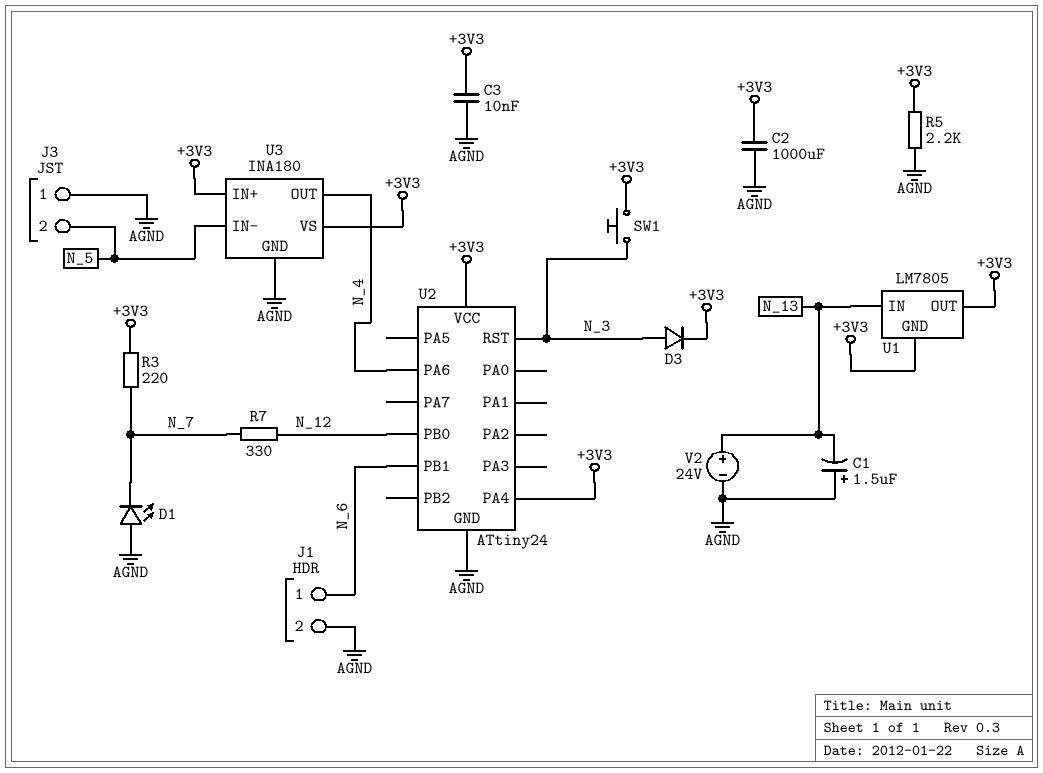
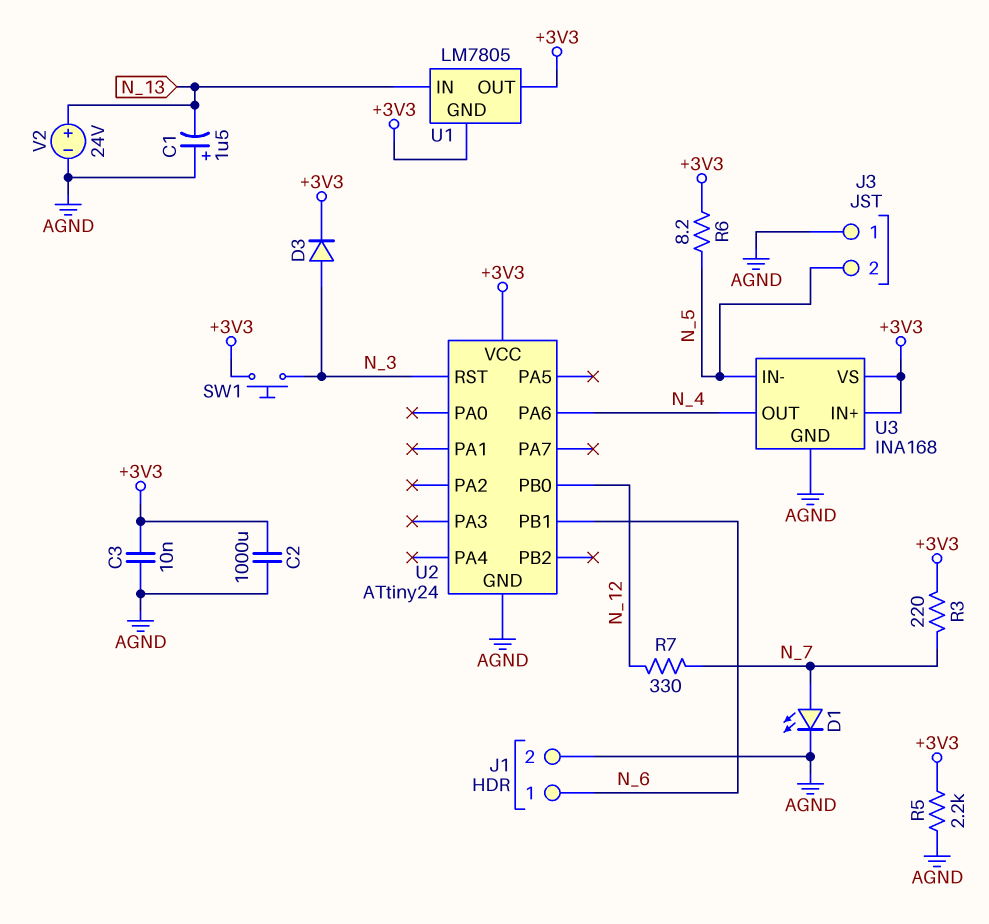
D1: LED (A AGND, K N_7) -> LED (A N_7, K AGND)
R6: none -> 8.2 (+3V3, N_5)
U2 pin PA4: +3V3 -> none
U3: INA180 -> INA168

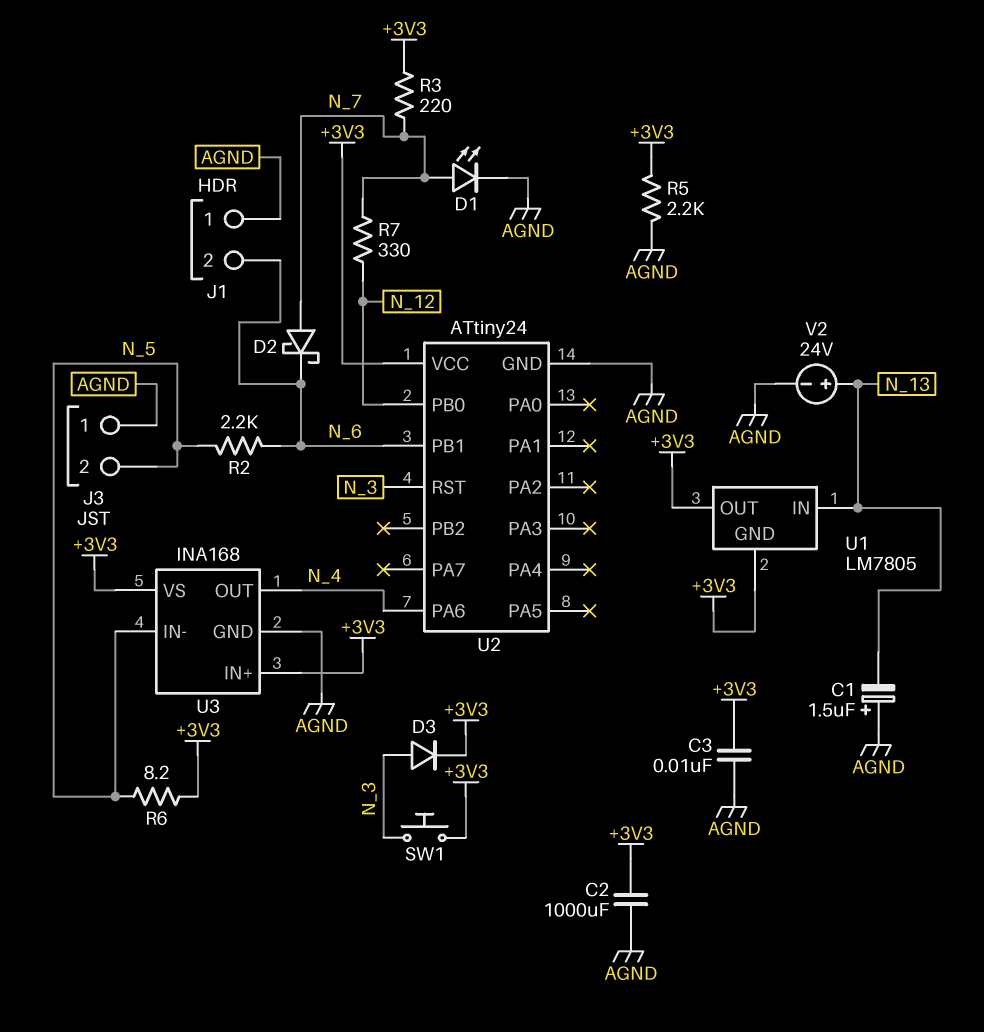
D2: none -> schottky (A N_7, K N_6)
J1 pin 1: N_6 -> AGND
J1 pin 2: AGND -> N_6
R2: none -> 2.2k (N_5, N_6)

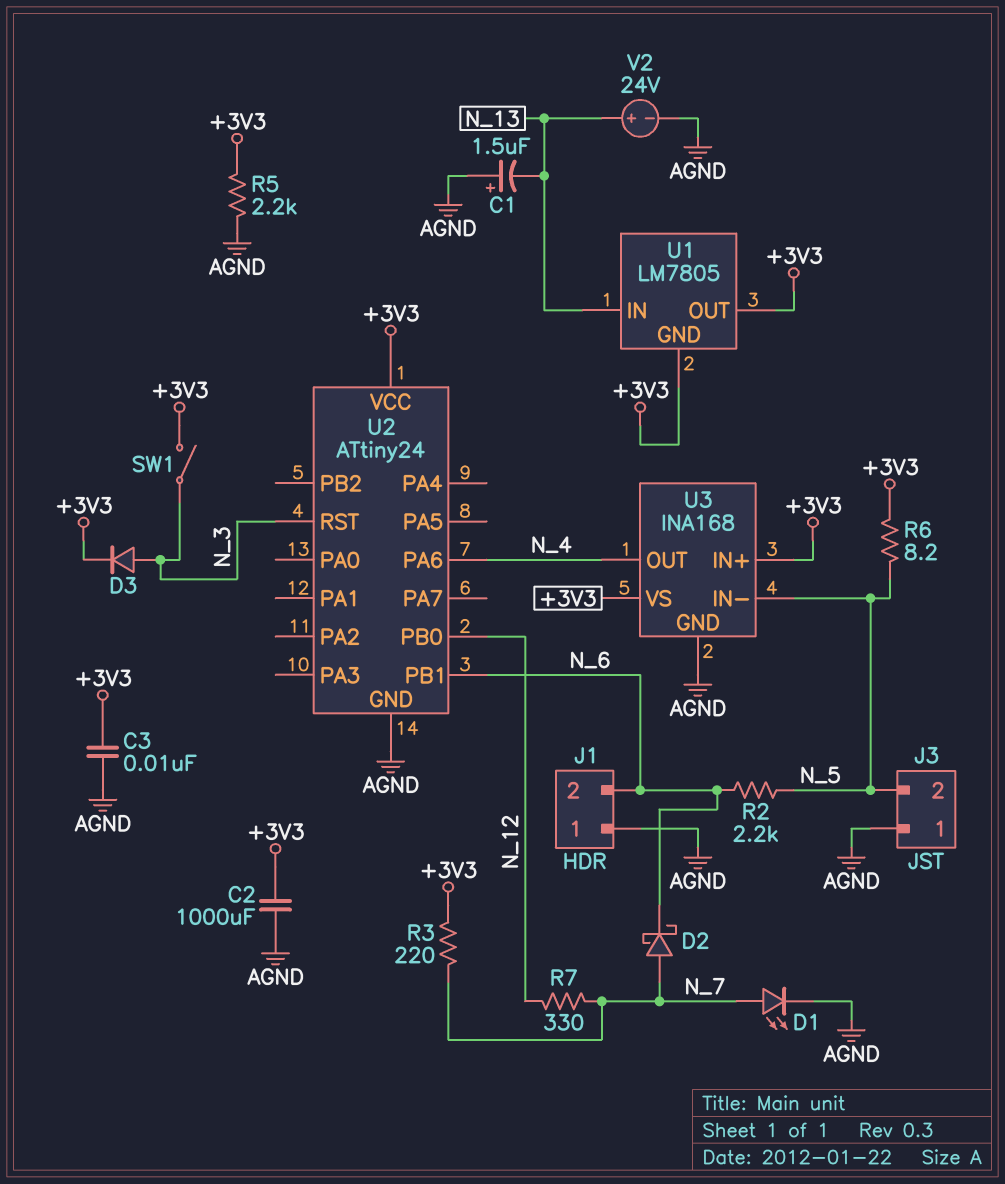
SW1: button (+3V3, N_3) -> switch (+3V3, N_3)

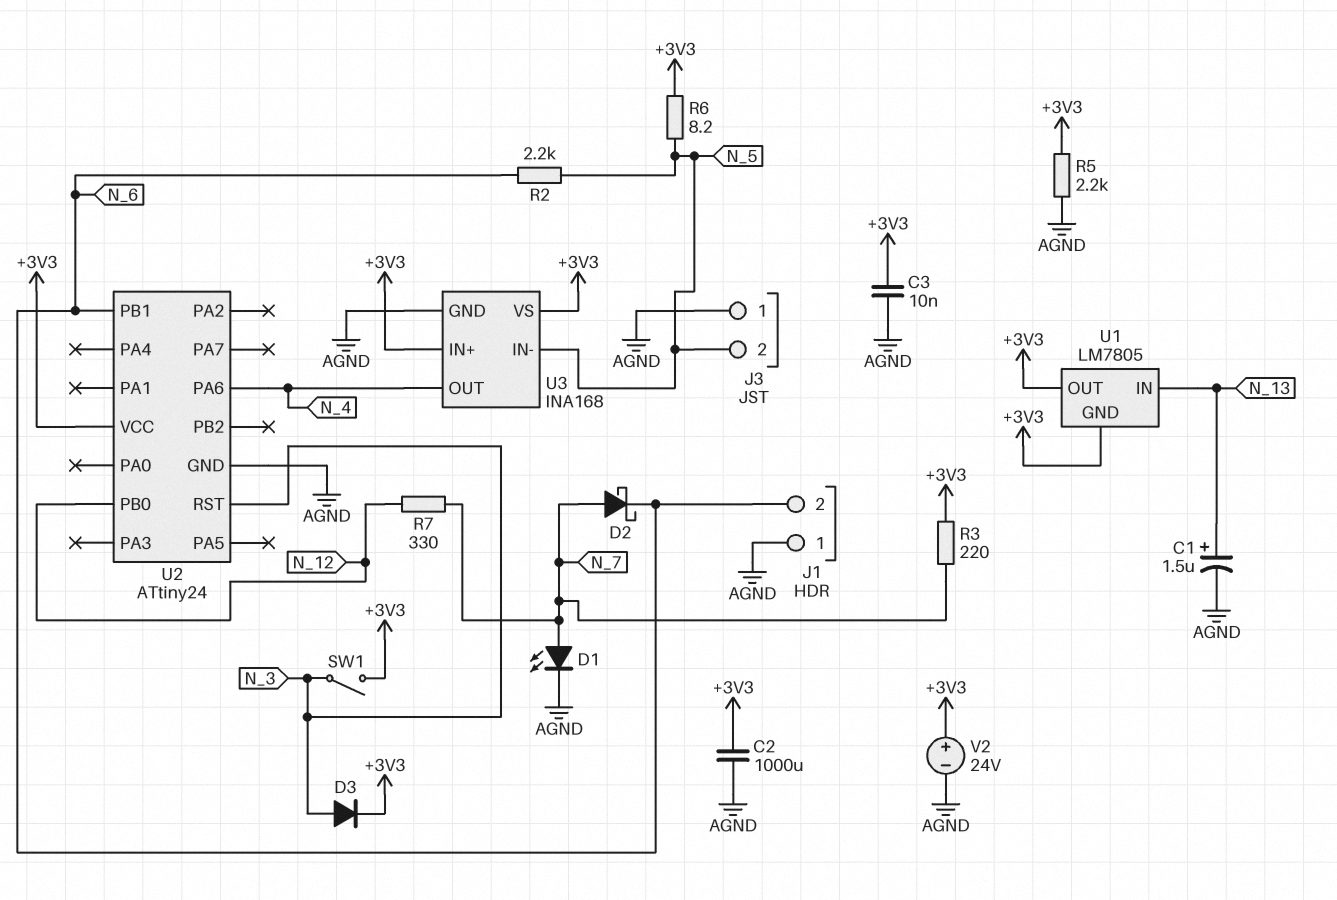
C1: 1.5uF (plus AGND, minus N_13) -> 1.5uF (plus N_13, minus AGND)
V2: 24V (plus N_13, minus AGND) -> 24V (plus +3V3, minus AGND)

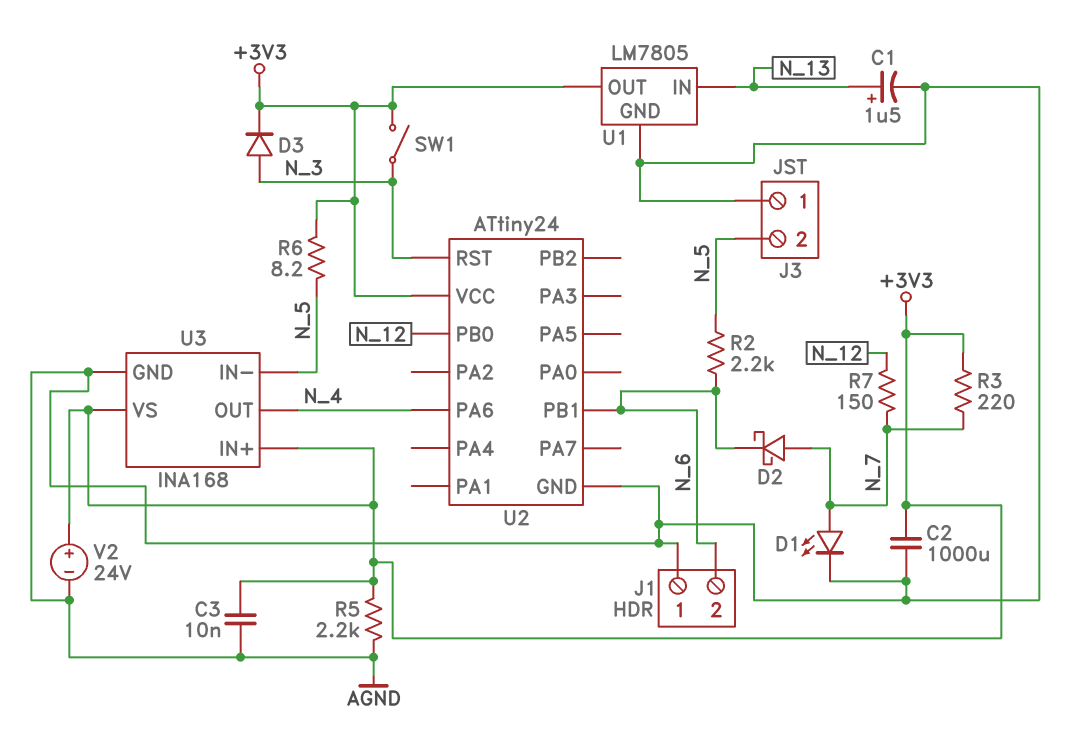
R7: 330 (N_7, N_12) -> 150 (N_7, N_12)
U1 pin GND: +3V3 -> AGND

